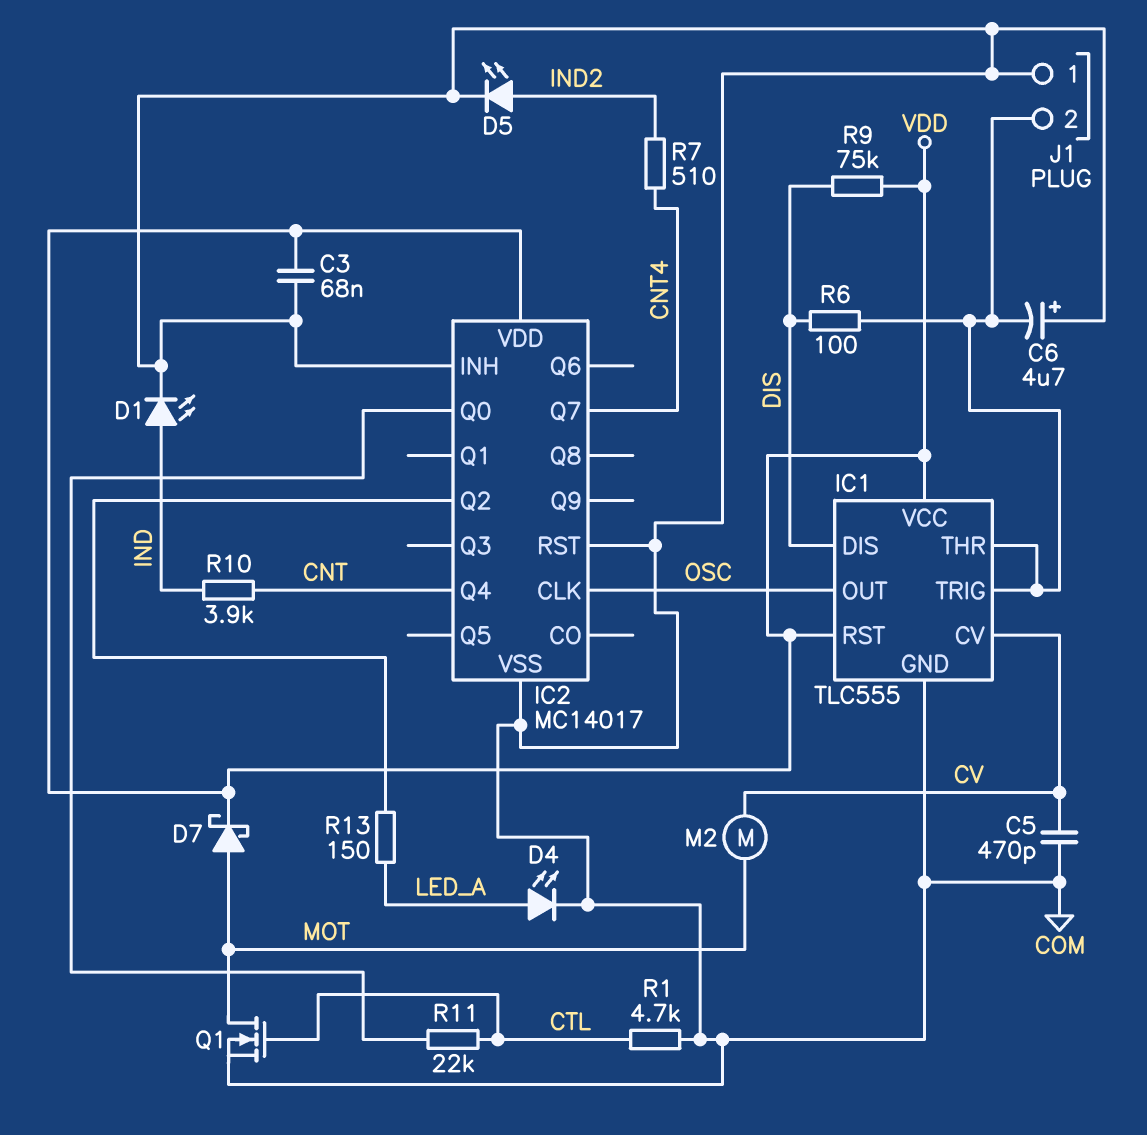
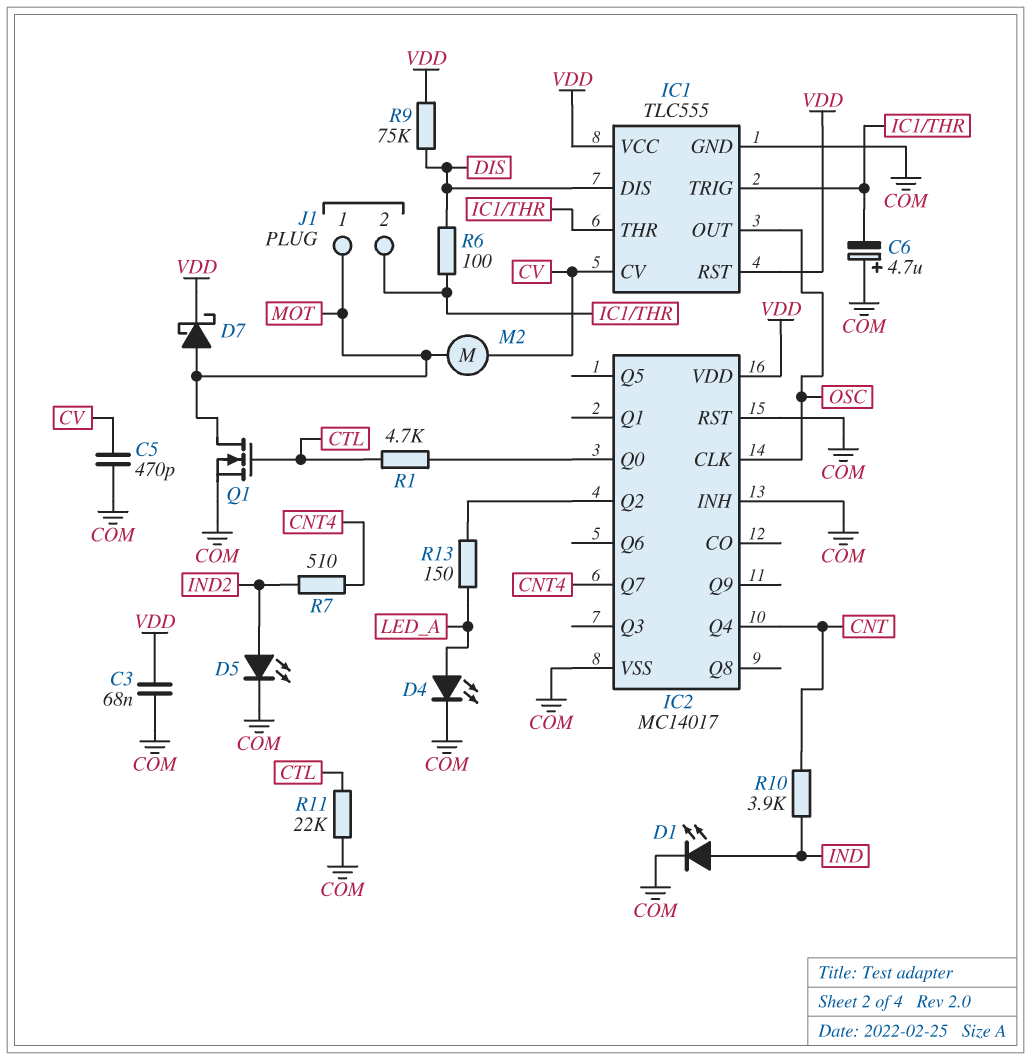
J1 pin 1: COM -> MOT
R1: 4.7k (COM, CTL) -> 4.7k (CTL, IC2/Q0)
R11: 22k (CTL, IC2/Q0) -> 22k (COM, CTL)

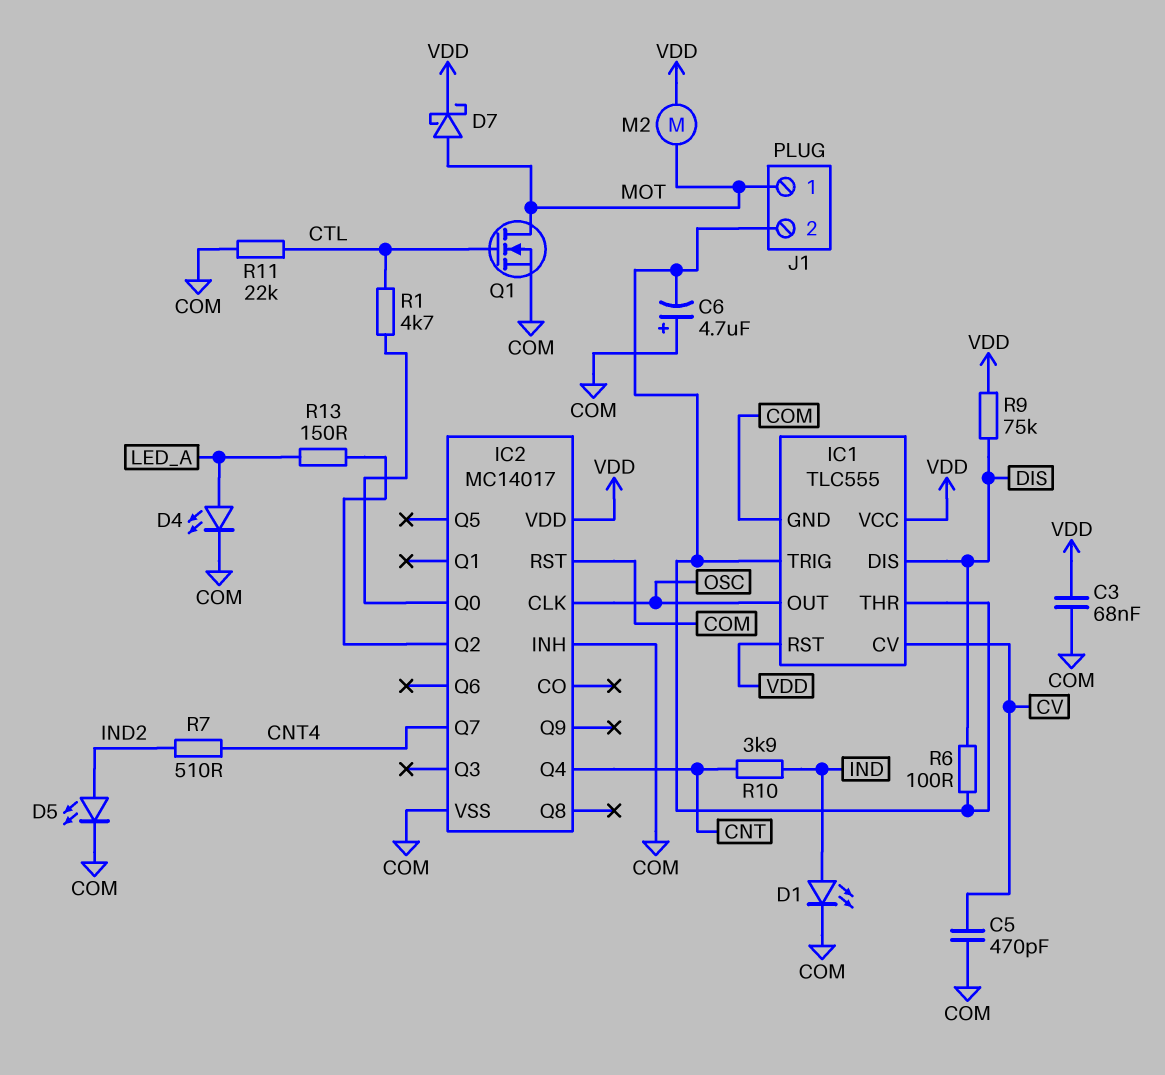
M2: motor (CV, MOT) -> motor (MOT, VDD)

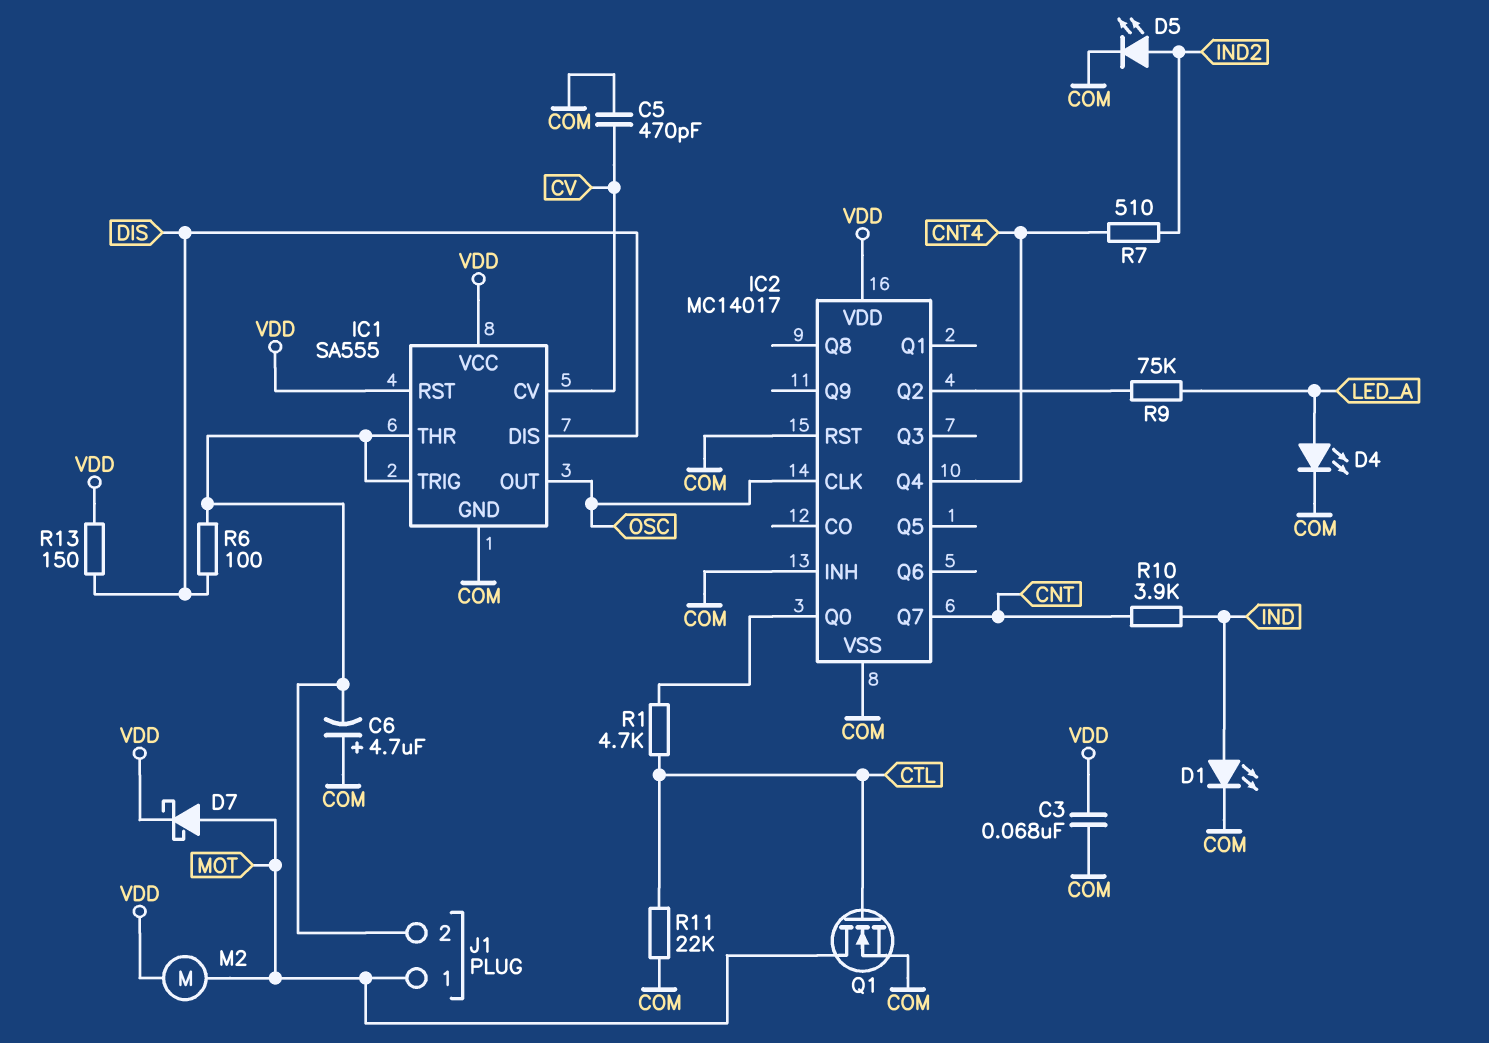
IC1: TLC555 -> SA555
IC2 pin Q4: CNT -> CNT4
IC2 pin Q7: CNT4 -> CNT
R9: 75k (DIS, VDD) -> 75k (IC2/Q2, LED_A)
R13: 150 (IC2/Q2, LED_A) -> 150 (DIS, VDD)

